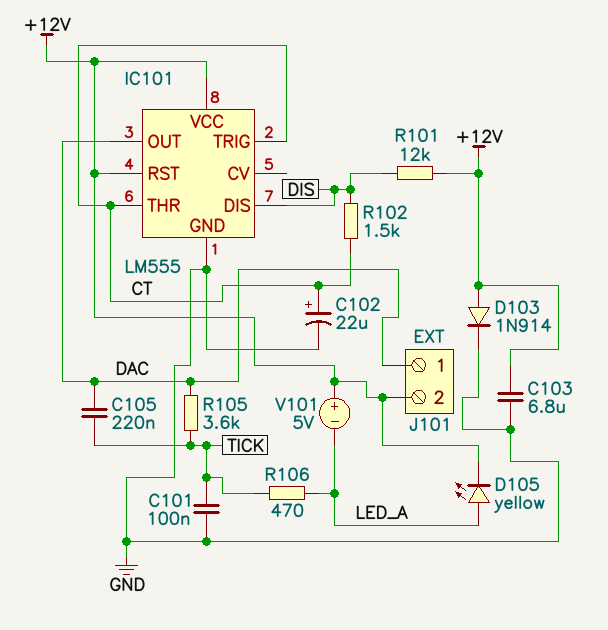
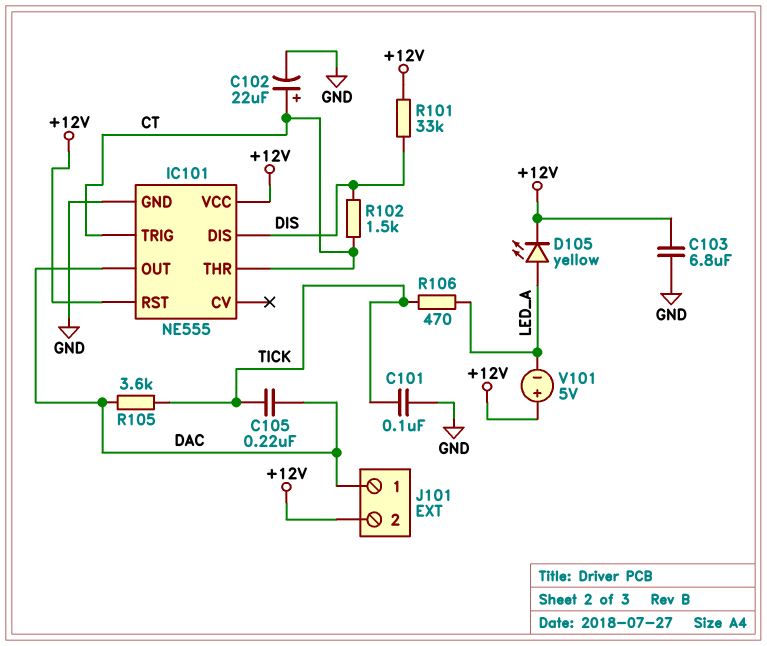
D103: diode 1N914 (A +12V, K GND) -> none
IC101: LM555 -> NE555
R101: 12k (+12V, DIS) -> 33k (+12V, DIS)

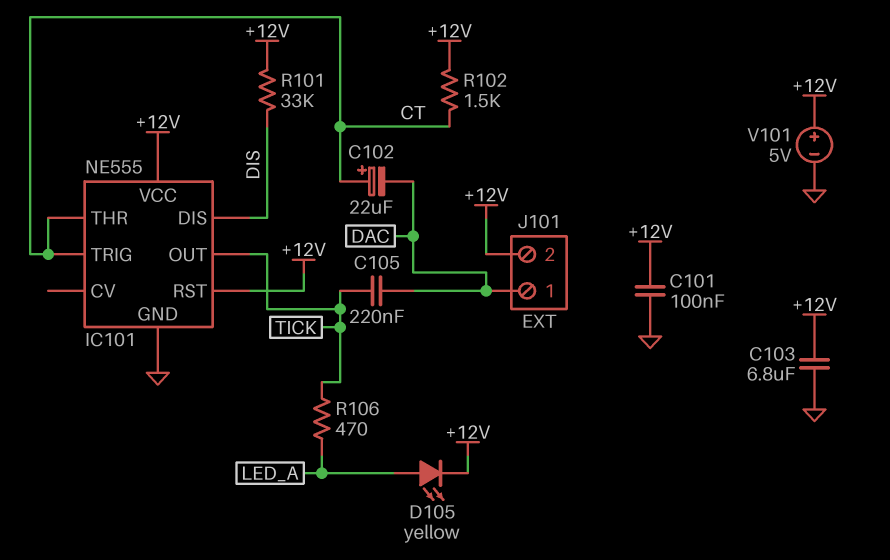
C101: 100nF (GND, TICK) -> 100nF (+12V, GND)
C102: 22uF (plus CT, minus GND) -> 22uF (plus CT, minus DAC)
IC101 pin OUT: DAC -> TICK
R102: 1.5k (CT, DIS) -> 1.5k (+12V, CT)
R105: 3.6k (DAC, TICK) -> none
V101: 5V (plus +12V, minus LED_A) -> 5V (plus +12V, minus GND)

